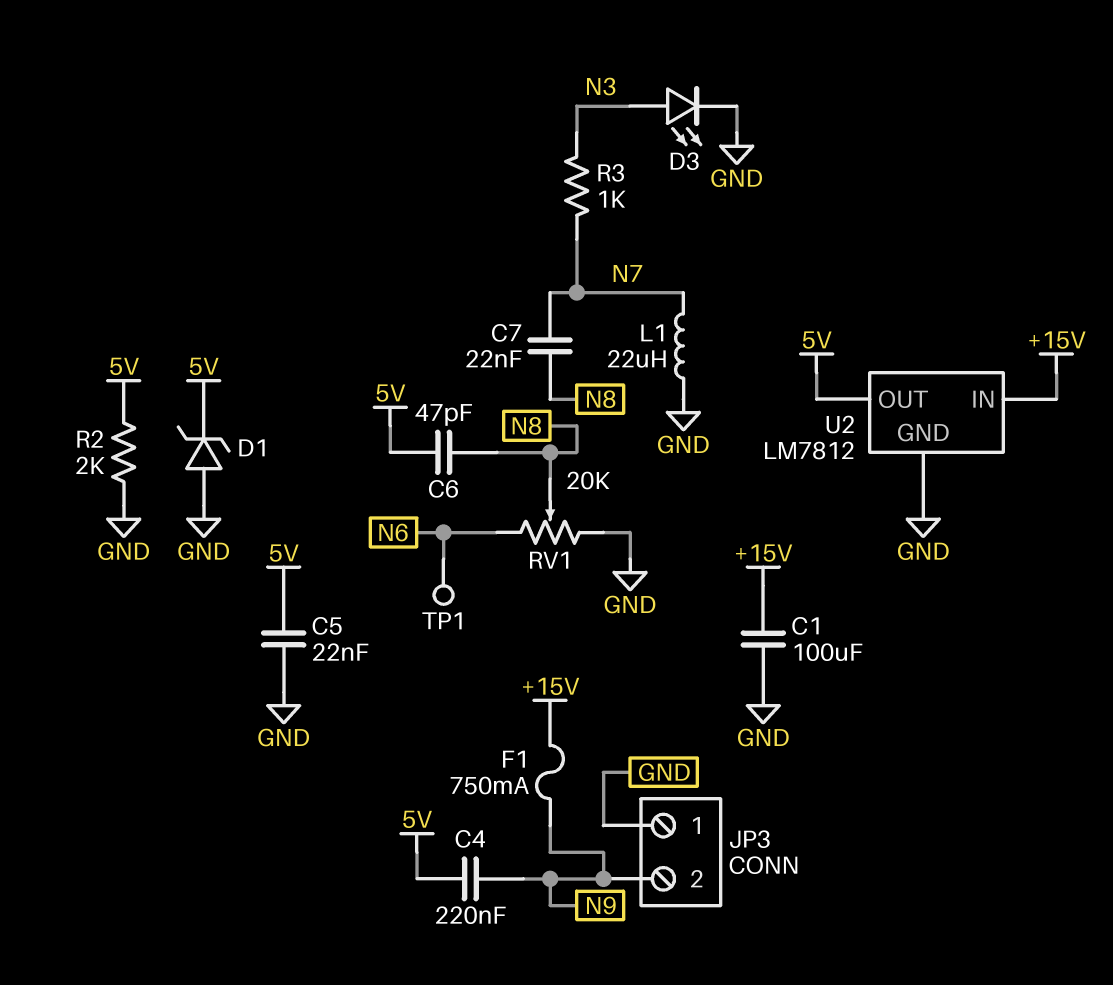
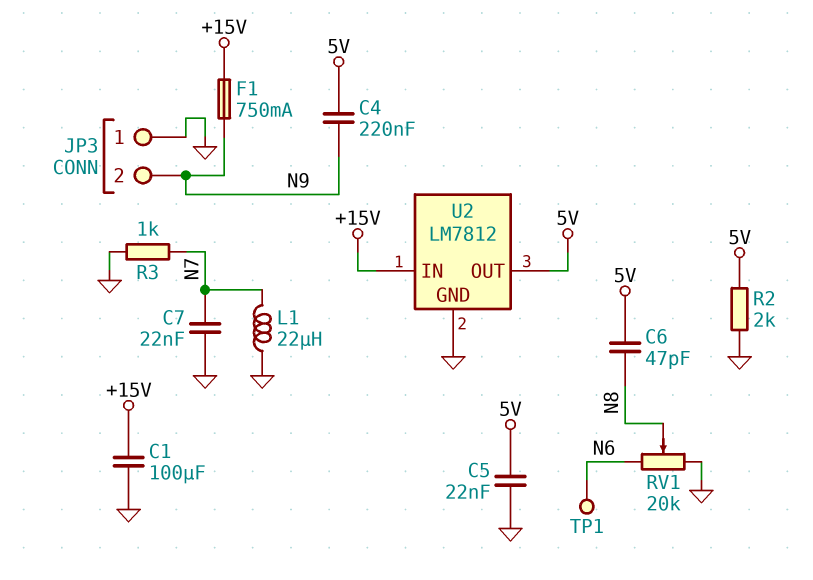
C7: 22nF (N7, N8) -> 22nF (GND, N7)
D1: zener (A GND, K 5V) -> none
D3: LED (A N3, K GND) -> none
R3: 1k (N3, N7) -> 1k (GND, N7)

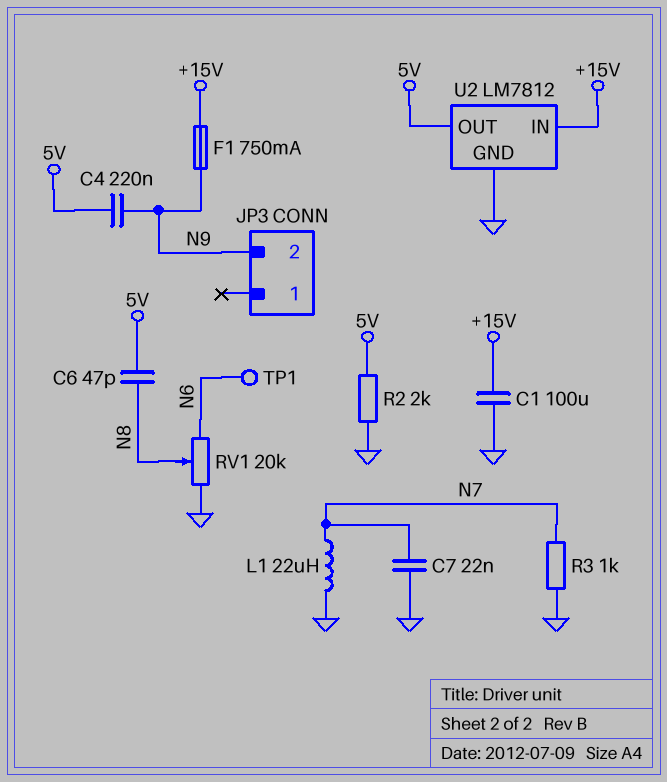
C5: 22nF (5V, GND) -> none
JP3 pin 1: GND -> none

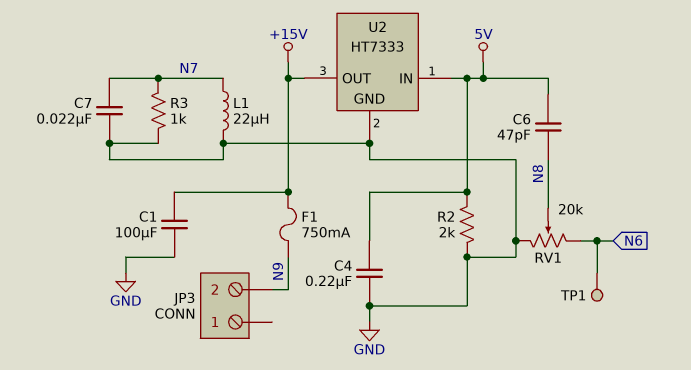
C4: 220nF (5V, N9) -> 220nF (5V, GND)
U2: LM7812 -> HT7333
U2 pin IN: +15V -> 5V
U2 pin OUT: 5V -> +15V

